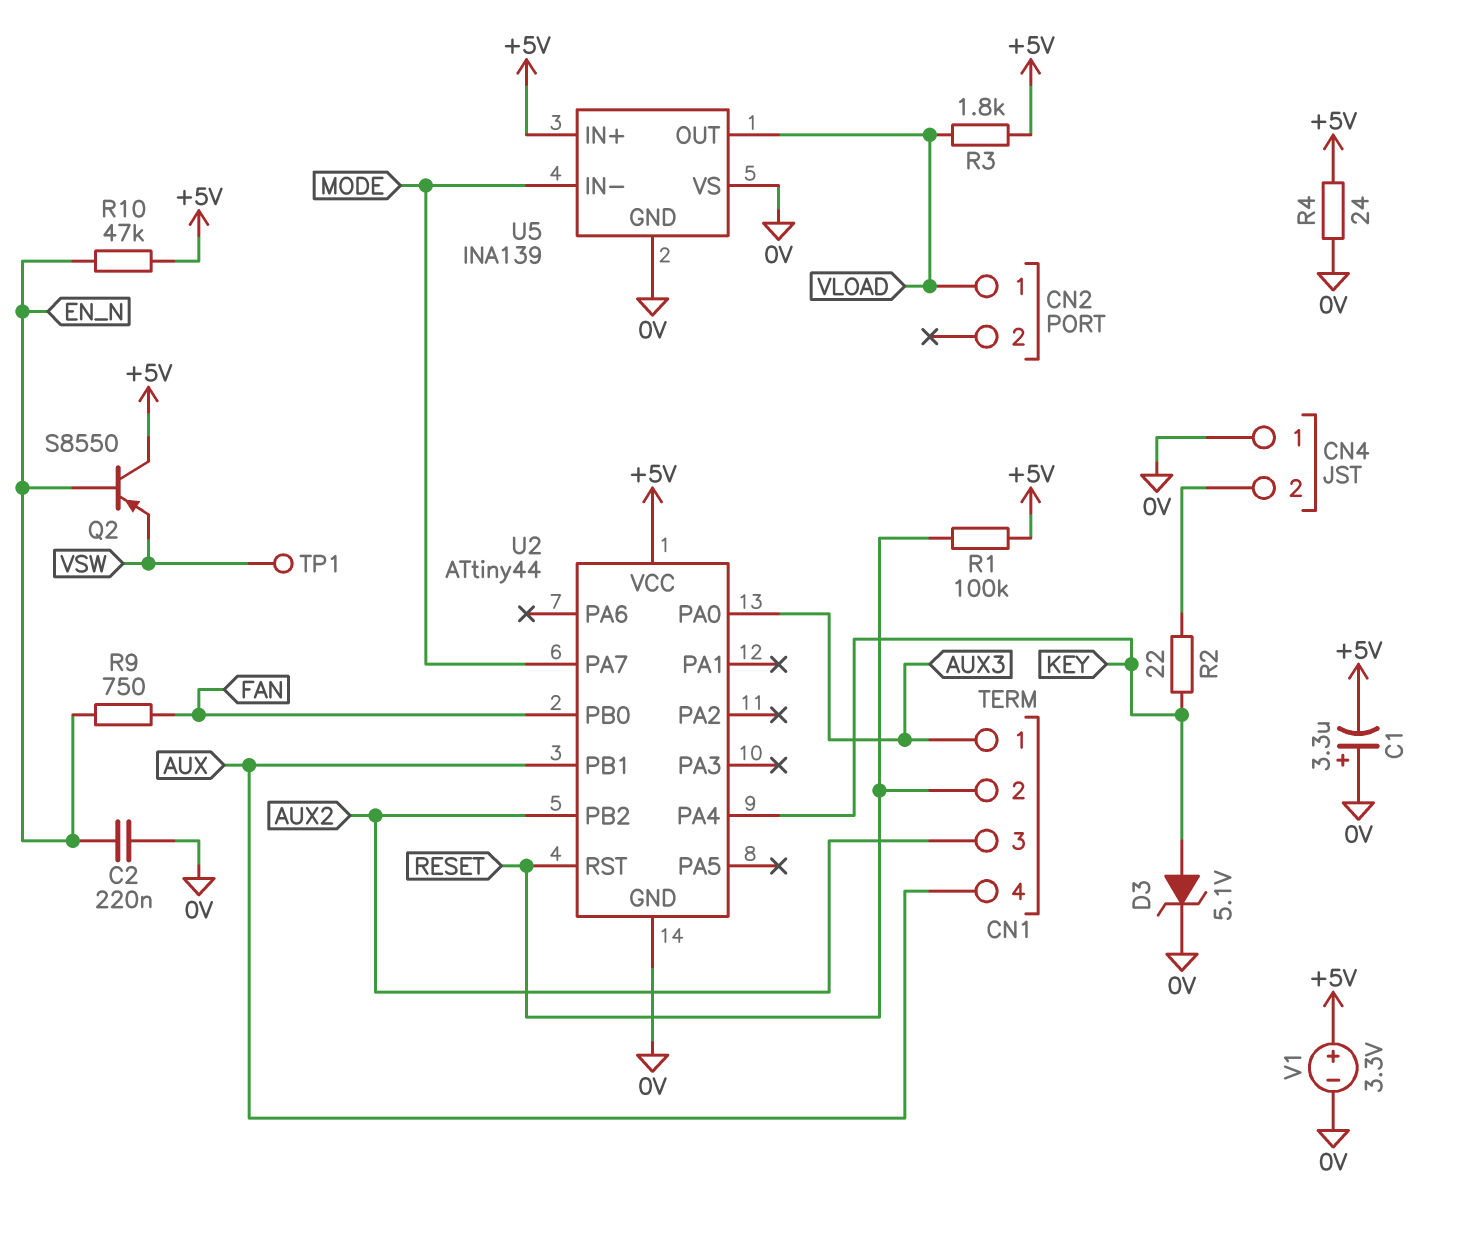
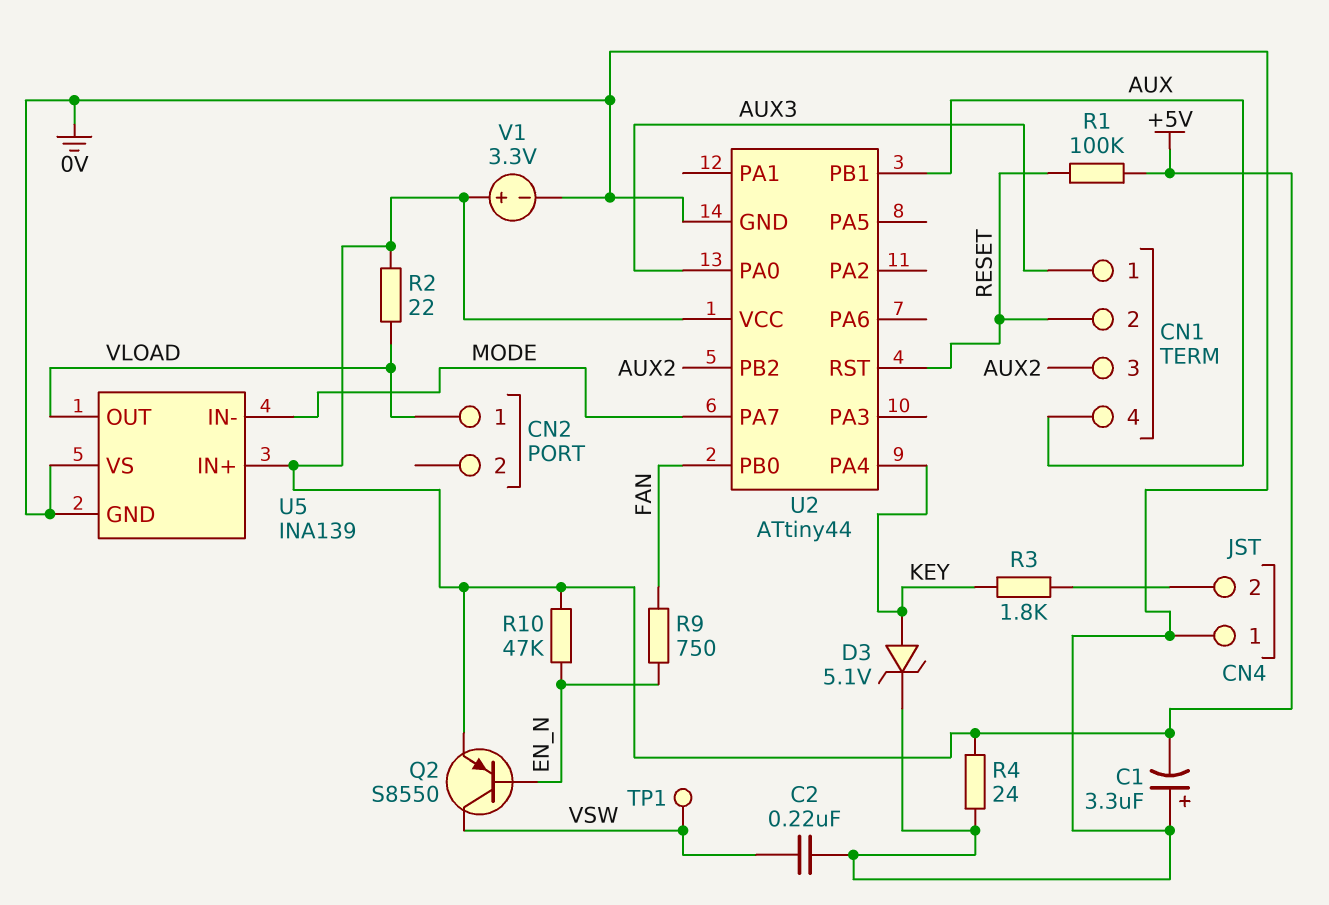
C2: 220nF (0V, EN_N) -> 220nF (0V, VSW)
Q2: PNP S8550 (B EN_N, C +5V, E VSW) -> PNP S8550 (B EN_N, C VSW, E +5V)
R2: 22 (CN4/2, KEY) -> 22 (+5V, VLOAD)
R3: 1.8k (+5V, VLOAD) -> 1.8k (CN4/2, KEY)

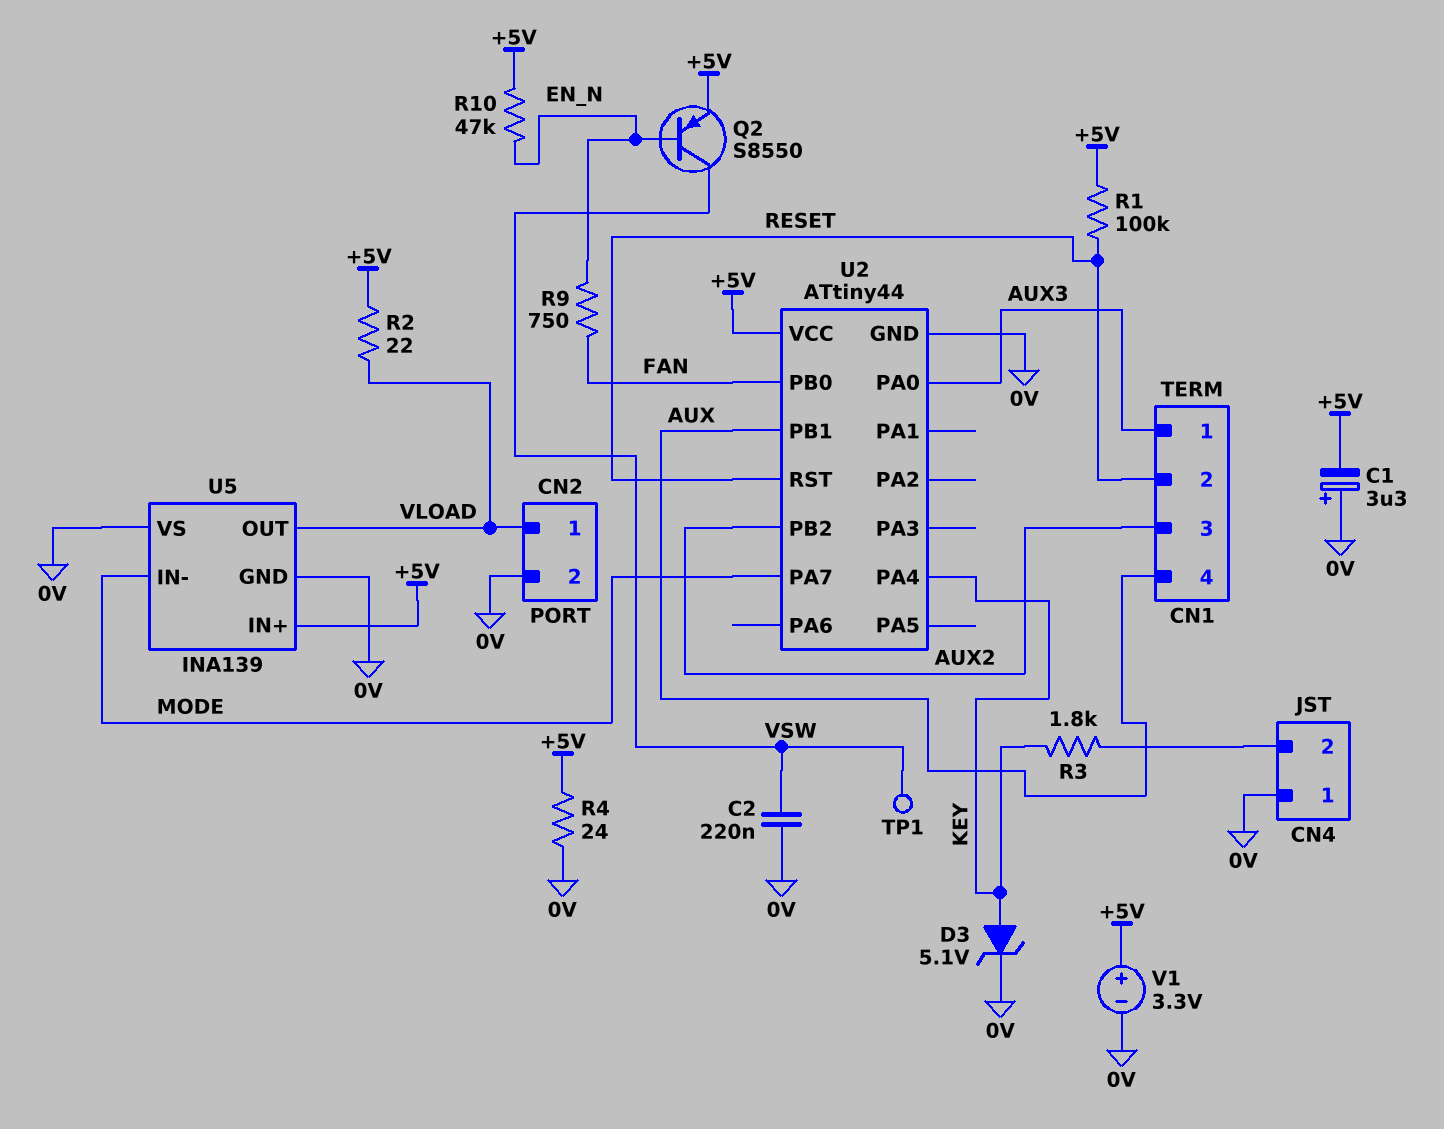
CN2 pin 2: none -> 0V

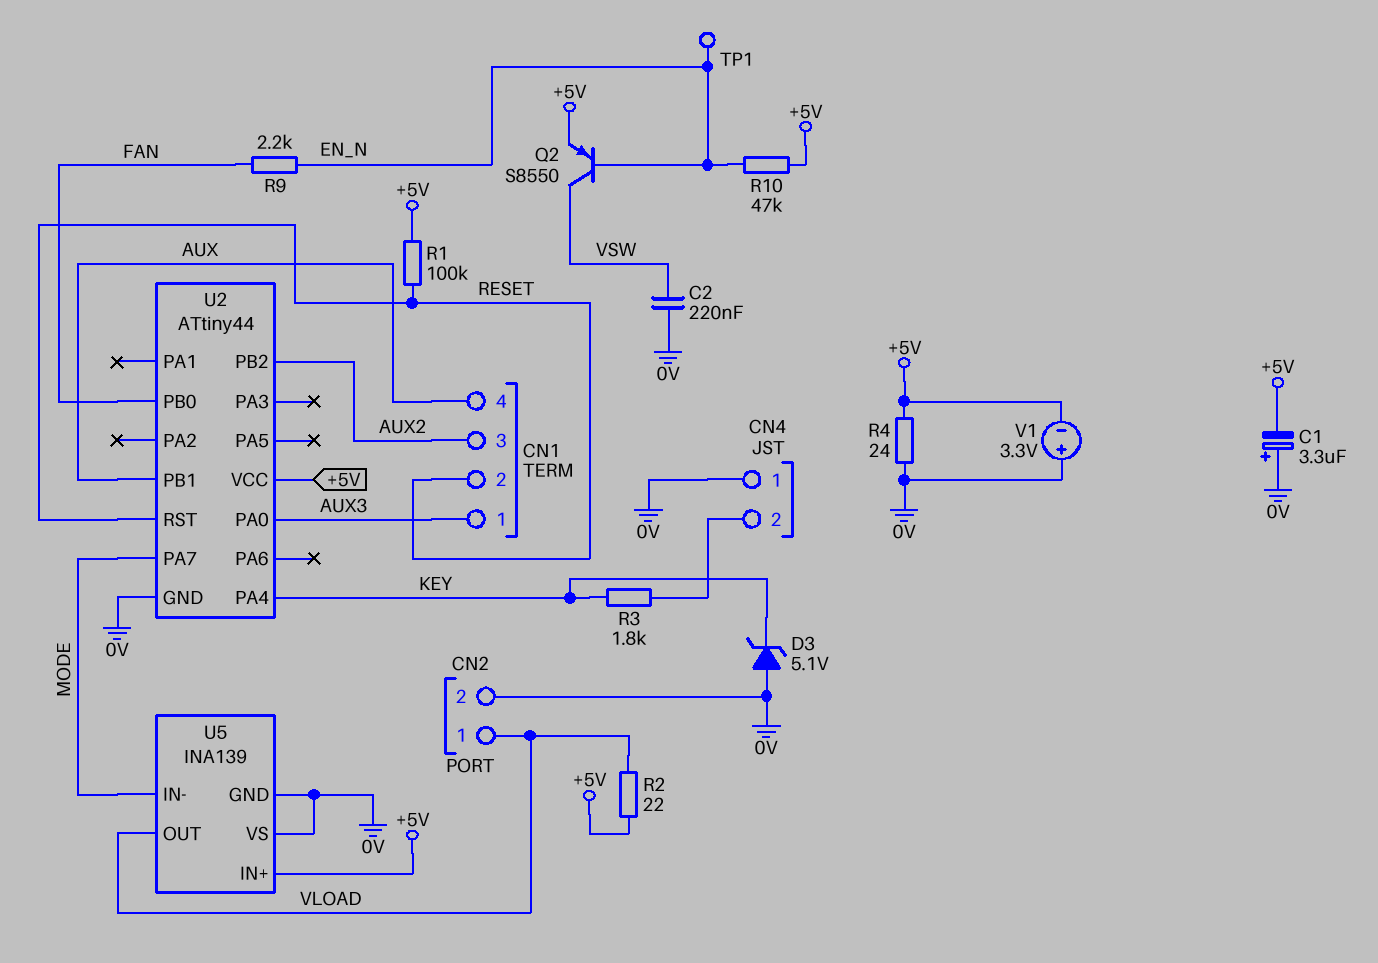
D3: zener 5.1V (A KEY, K 0V) -> zener 5.1V (A 0V, K KEY)
R9: 750 (EN_N, FAN) -> 2.2k (EN_N, FAN)
TP1: test point (VSW) -> test point (EN_N)
V1: 3.3V (plus +5V, minus 0V) -> 3.3V (plus 0V, minus +5V)

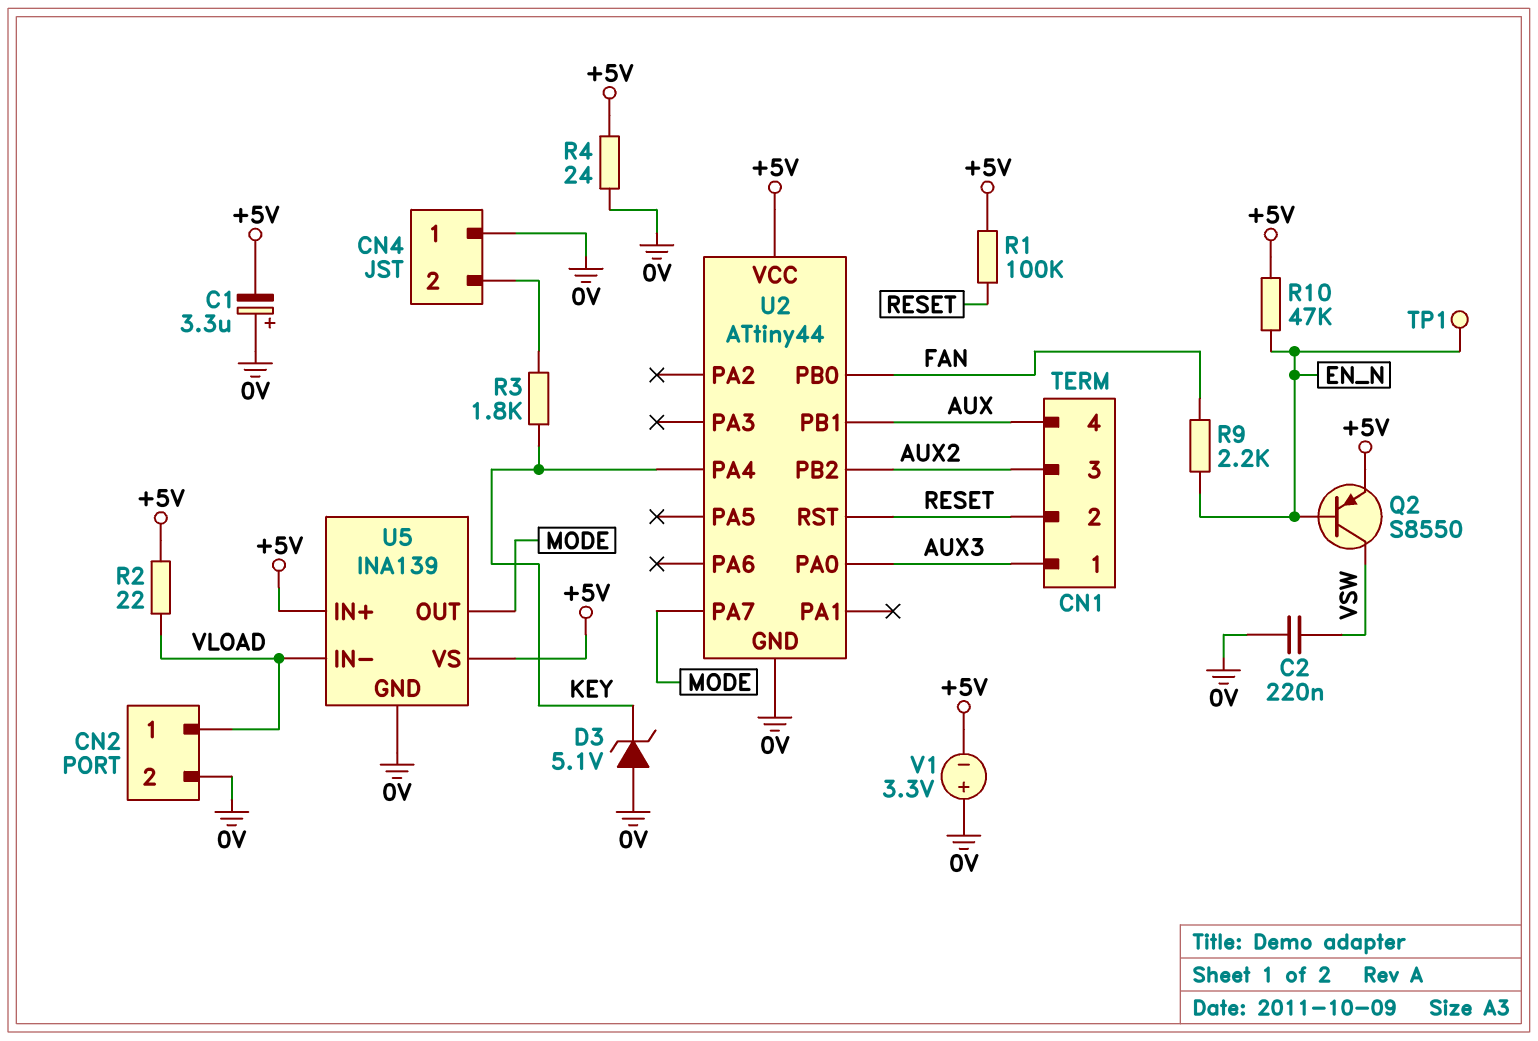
U5 pin IN-: MODE -> VLOAD
U5 pin OUT: VLOAD -> MODE
U5 pin VS: 0V -> +5V

